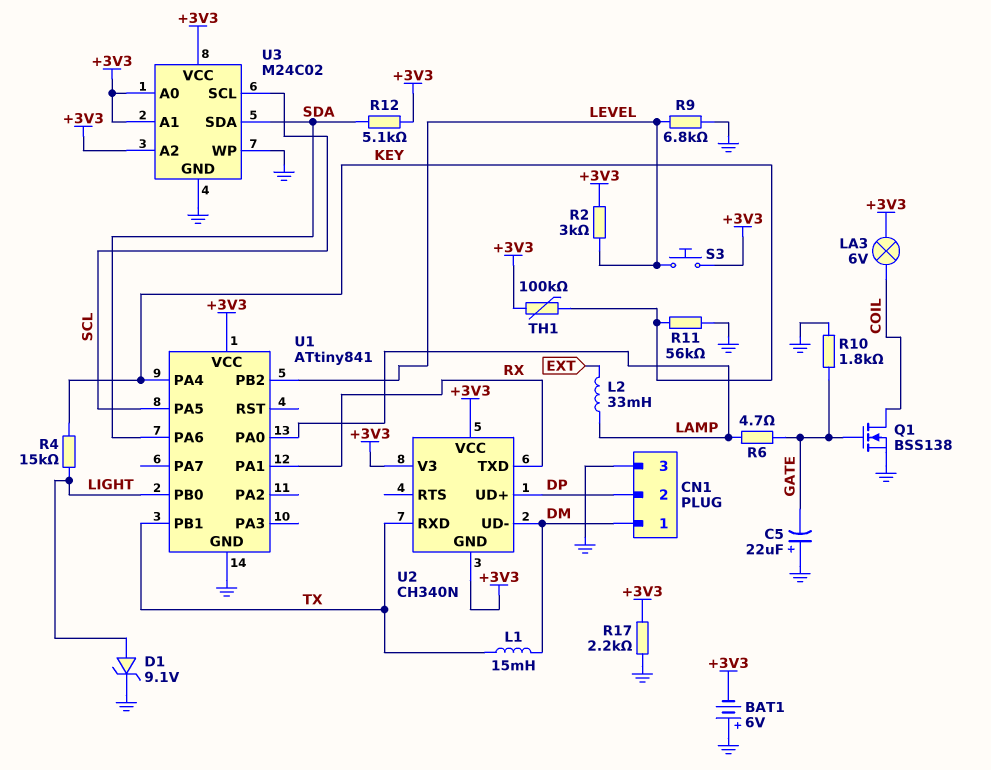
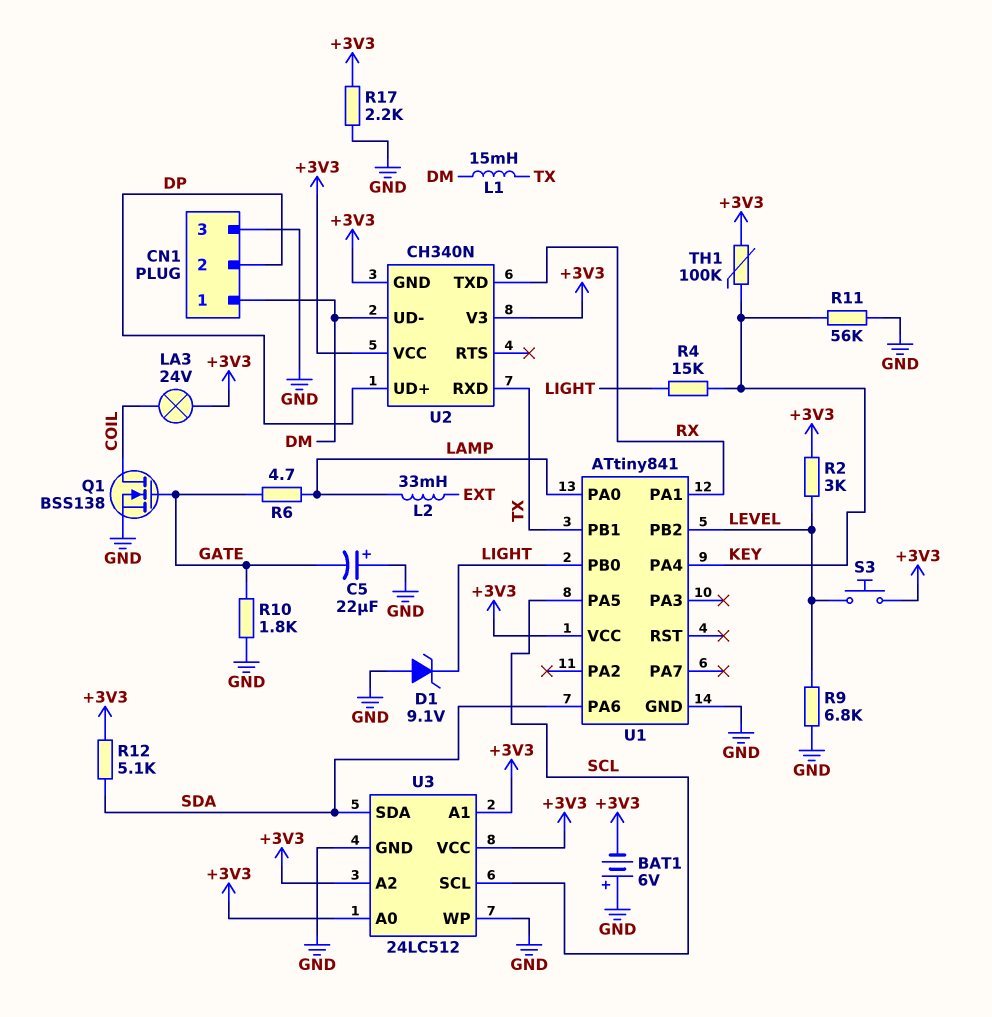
D1: zener 9.1V (A LIGHT, K GND) -> zener 9.1V (A GND, K LIGHT)
LA3: lamp 6V (+3V3, COIL) -> lamp 24V (+3V3, COIL)
U3: M24C02 -> 24LC512

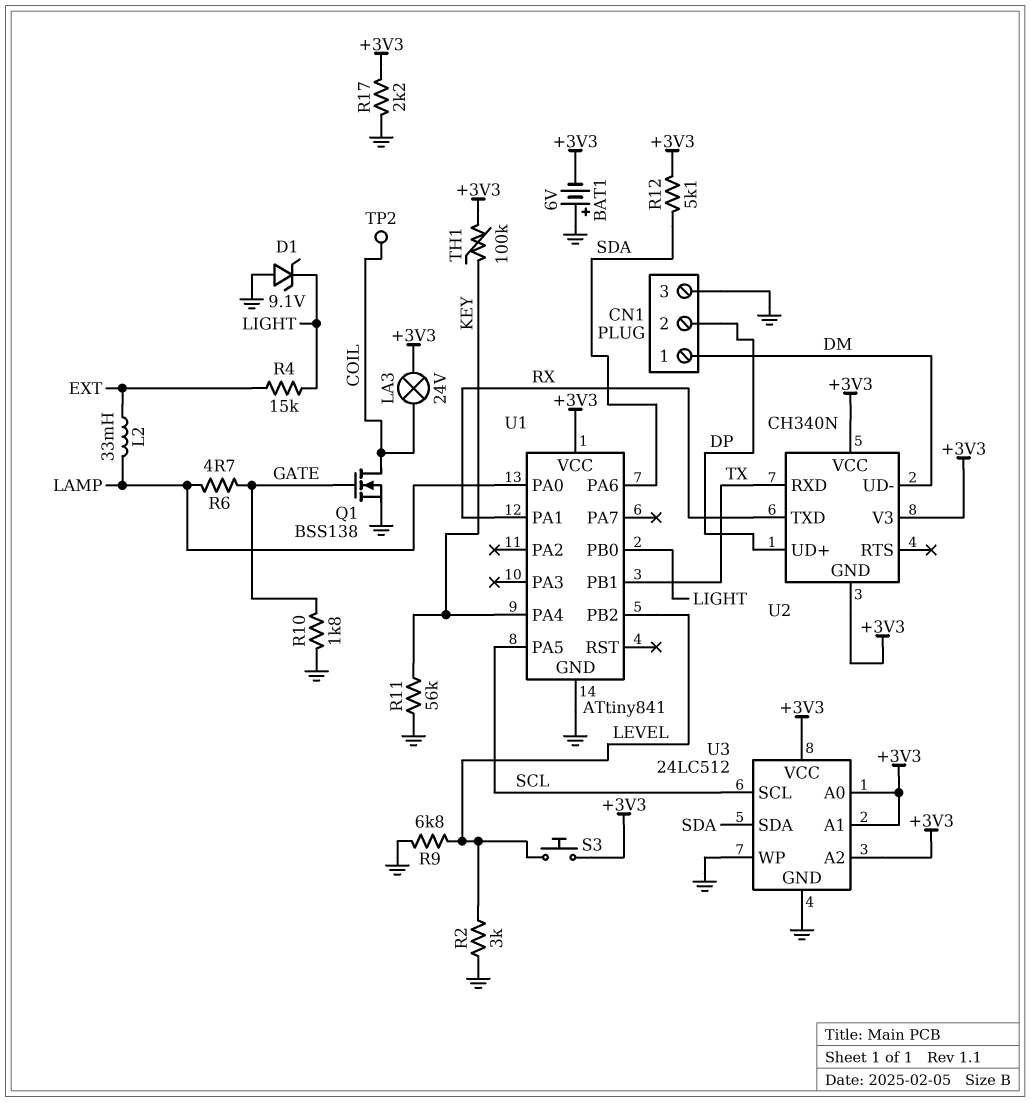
C5: 22uF (plus GND, minus GATE) -> none
L1: 15mH (DM, TX) -> none
R2: 3k (+3V3, LEVEL) -> 3k (GND, LEVEL)
R4: 15k (KEY, LIGHT) -> 15k (EXT, LIGHT)
TP2: none -> test point (COIL)

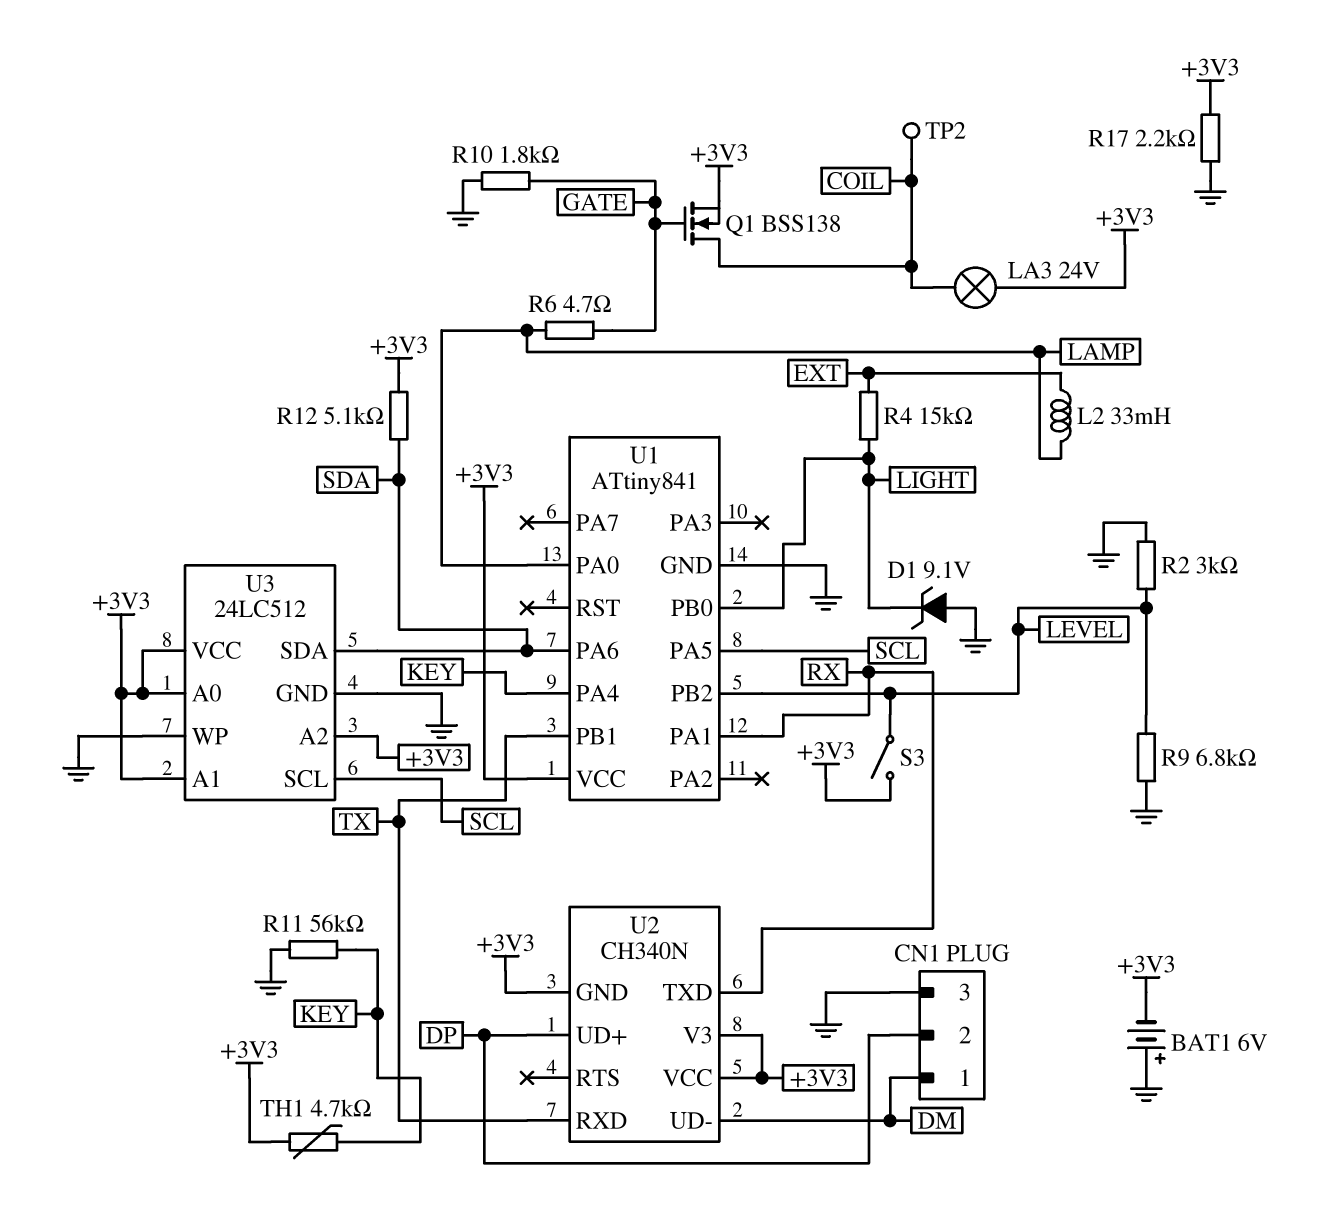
Q1: NMOS BSS138 (G GATE, D COIL, S GND) -> NMOS BSS138 (G GATE, D COIL, S +3V3)
S3: button (+3V3, LEVEL) -> switch (+3V3, LEVEL)
TH1: 100k (+3V3, KEY) -> 4.7k (+3V3, KEY)

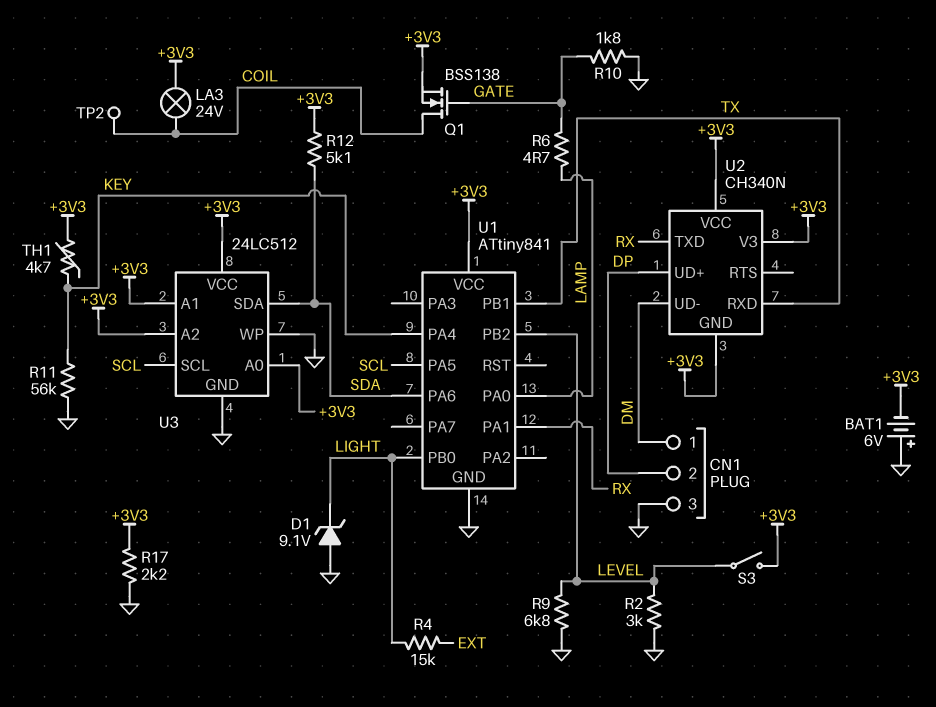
L2: 33mH (EXT, LAMP) -> none

